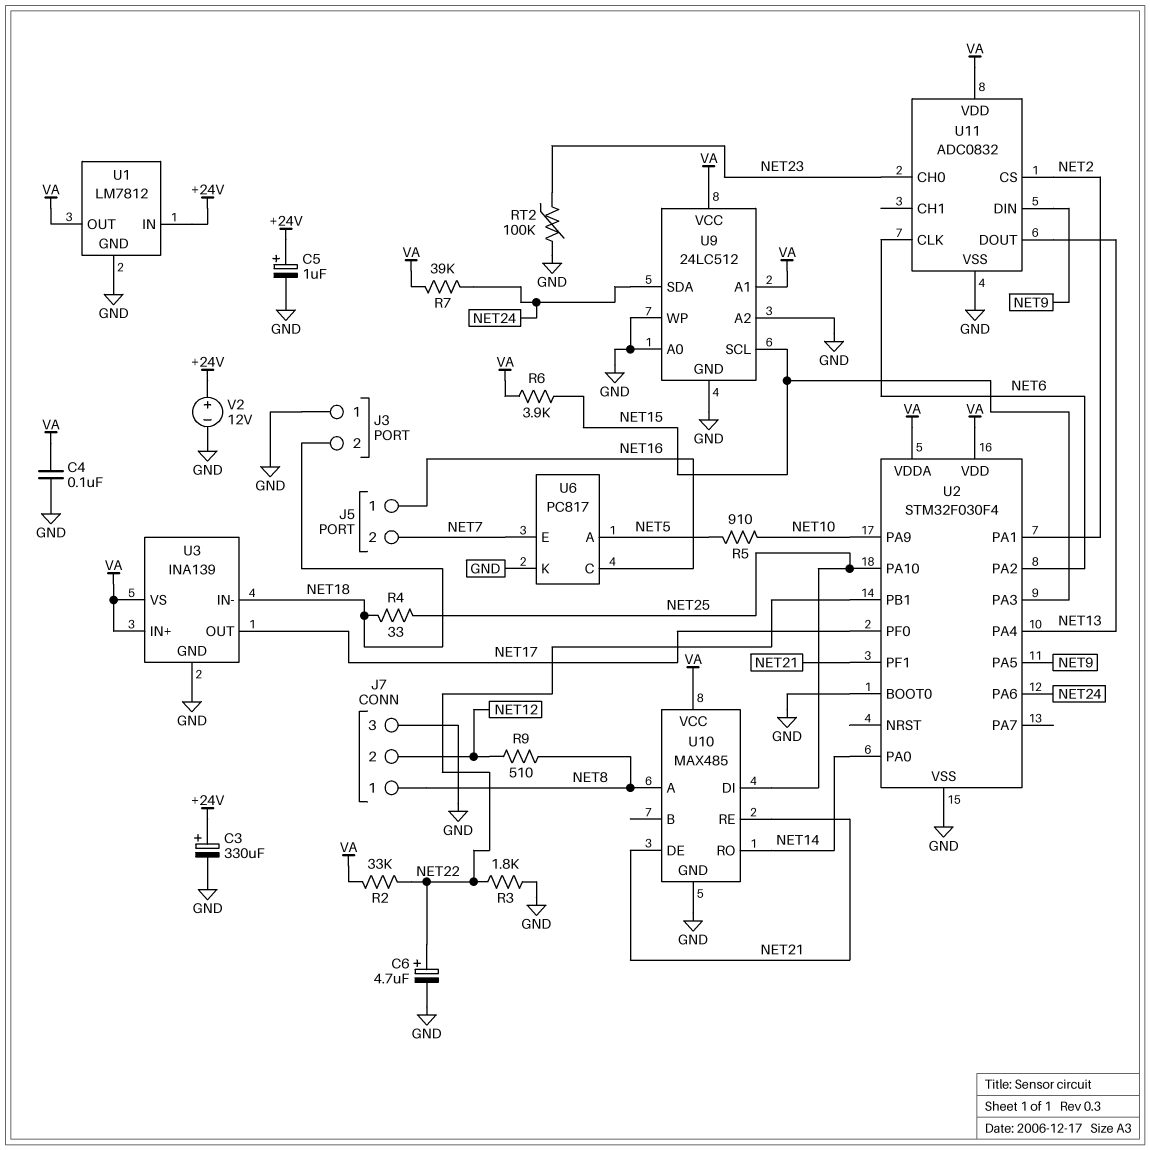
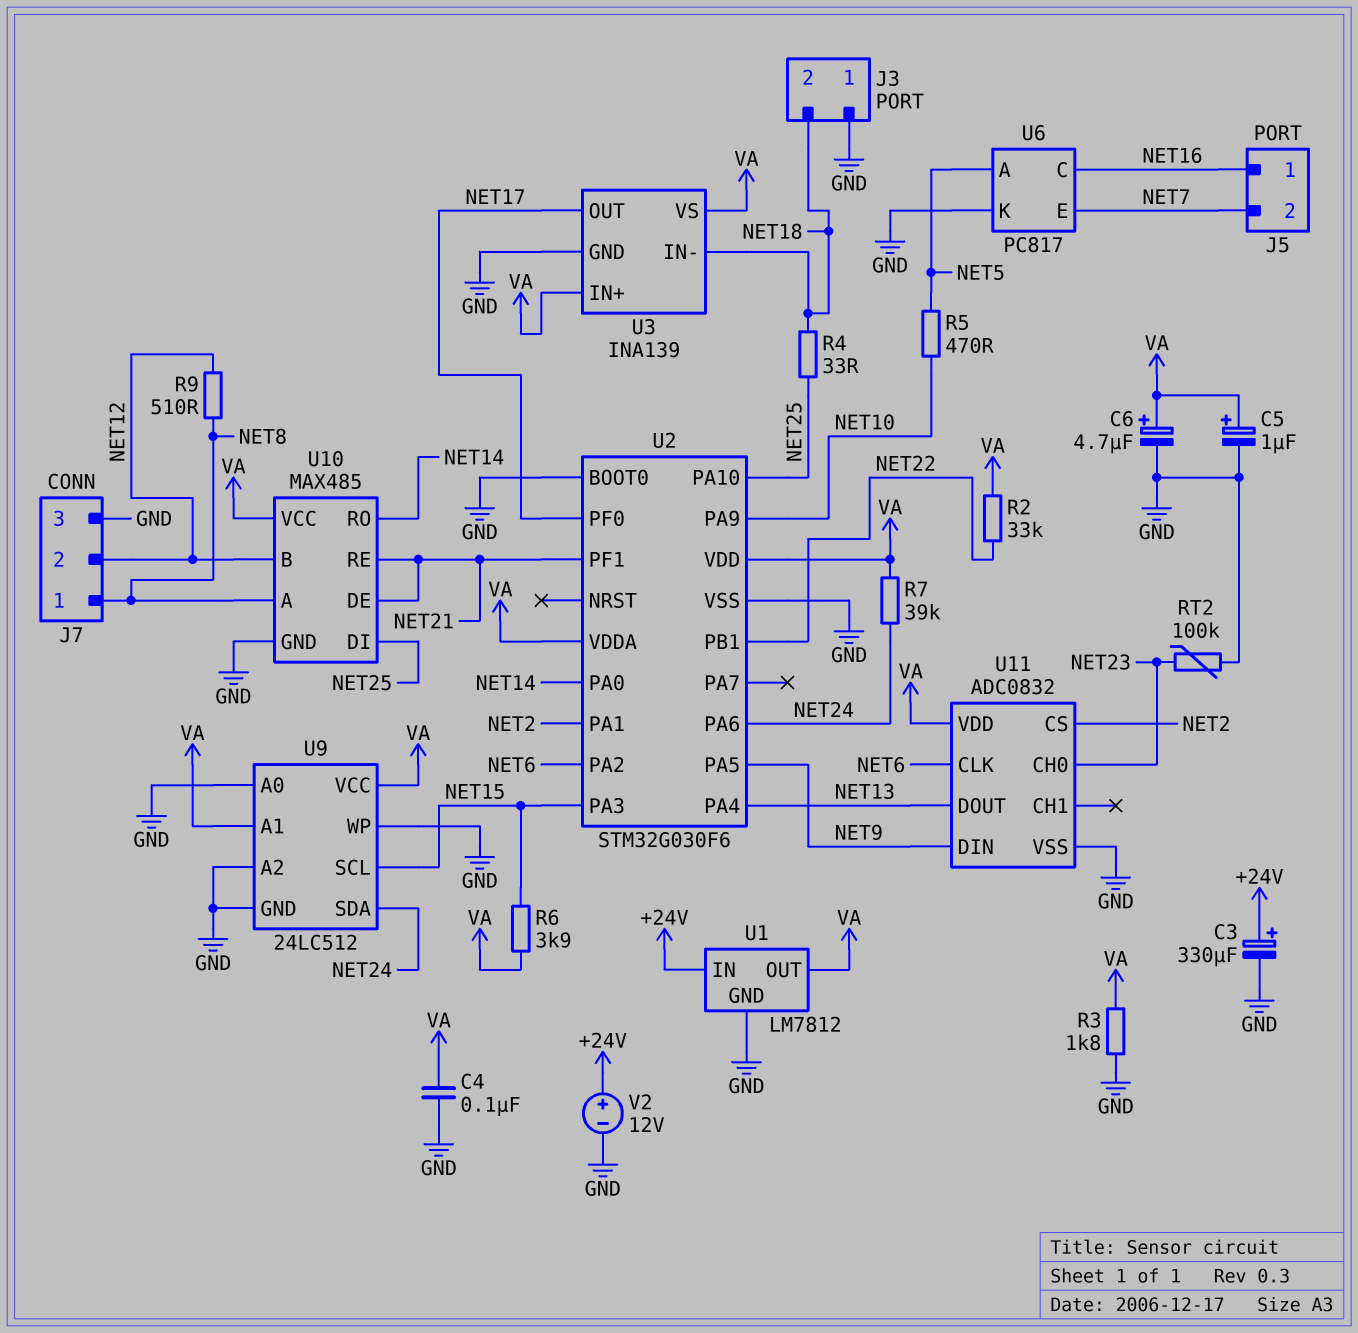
C5: 1uF (plus +24V, minus GND) -> 1uF (plus VA, minus GND)
C6: 4.7uF (plus NET22, minus GND) -> 4.7uF (plus VA, minus GND)
R3: 1.8k (GND, NET22) -> 1.8k (GND, VA)
R5: 910 (NET5, NET10) -> 470 (NET5, NET10)
U2: STM32F030F4 -> STM32G030F6
U10 pin B: none -> NET12

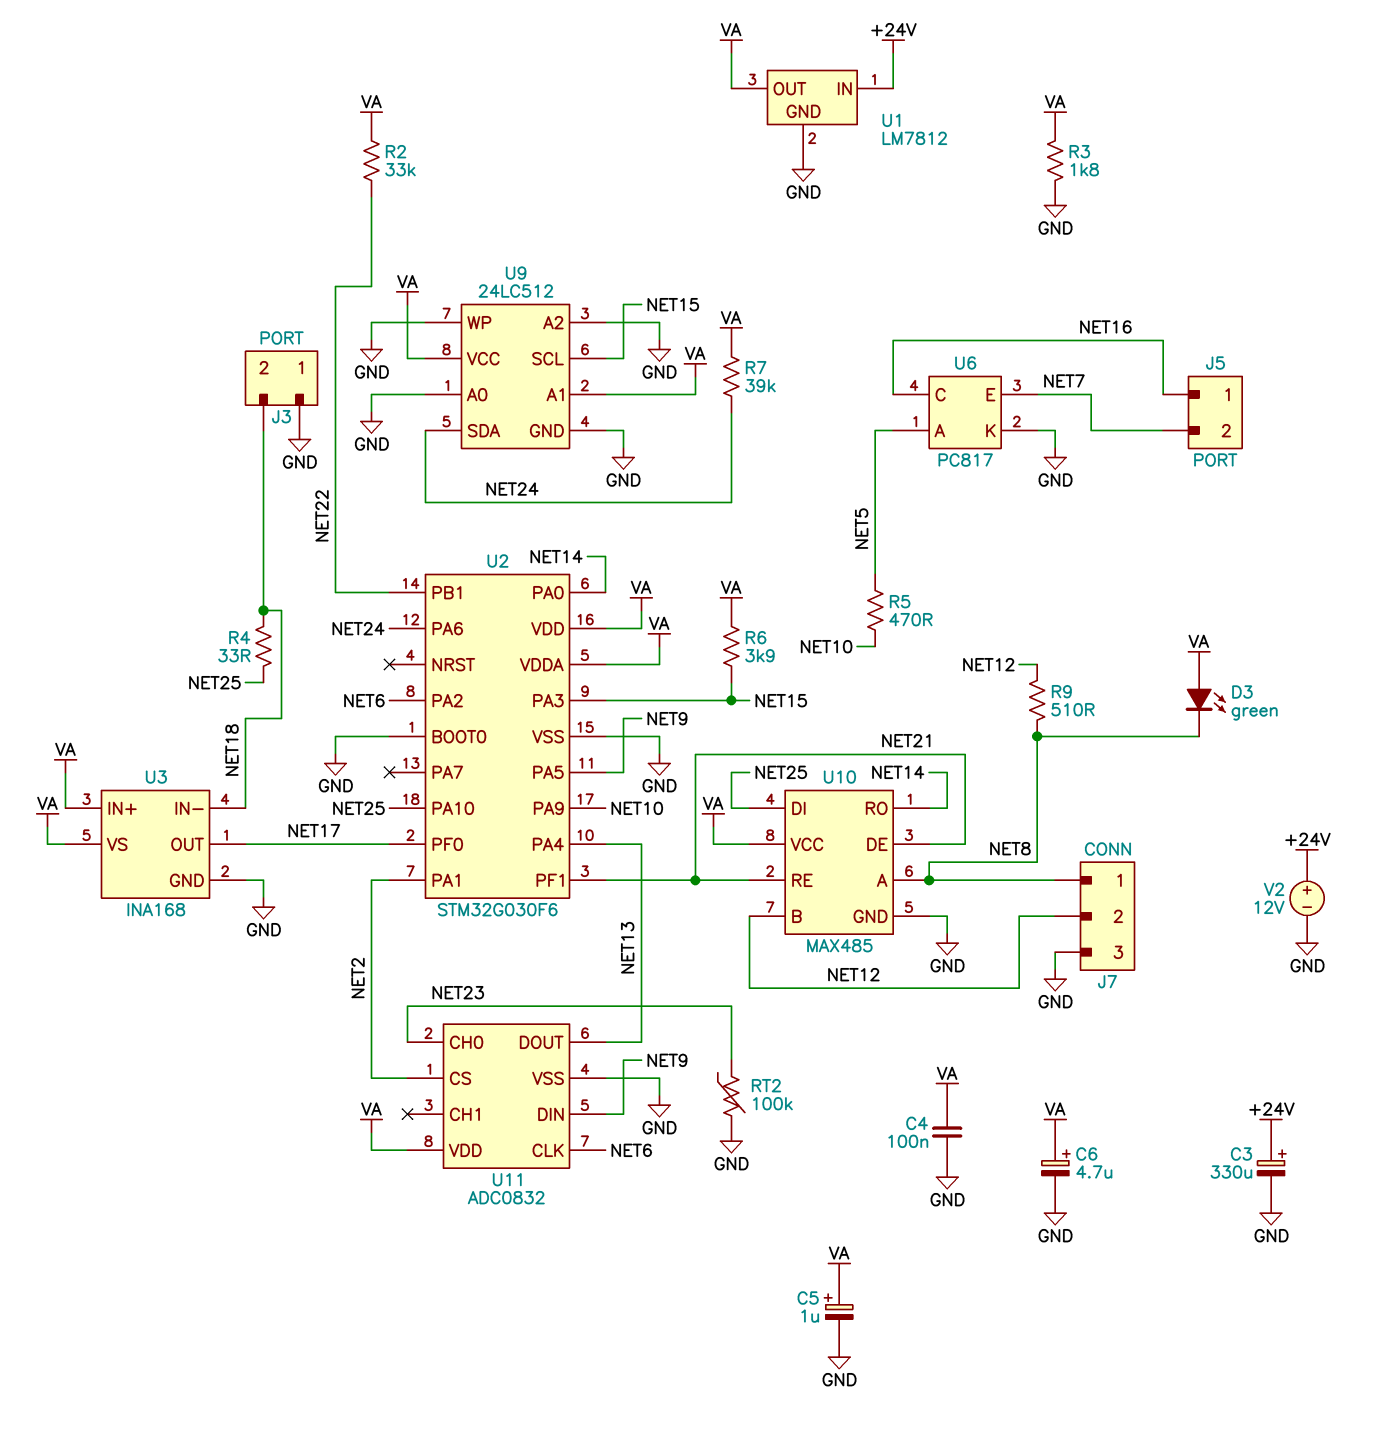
D3: none -> LED green (A VA, K NET8)
U3: INA139 -> INA168

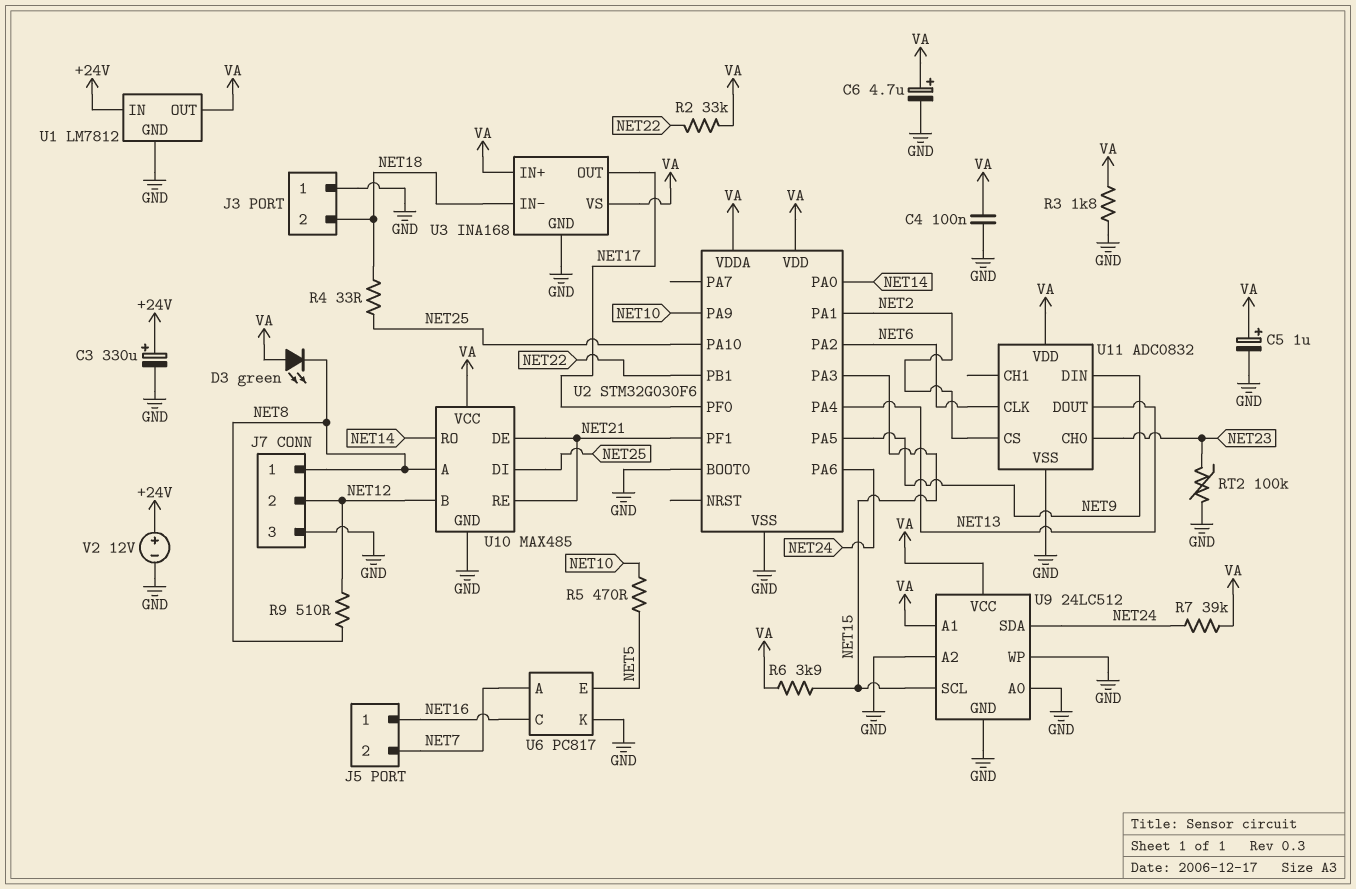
U6 pin A: NET5 -> NET7
U6 pin E: NET7 -> NET5

